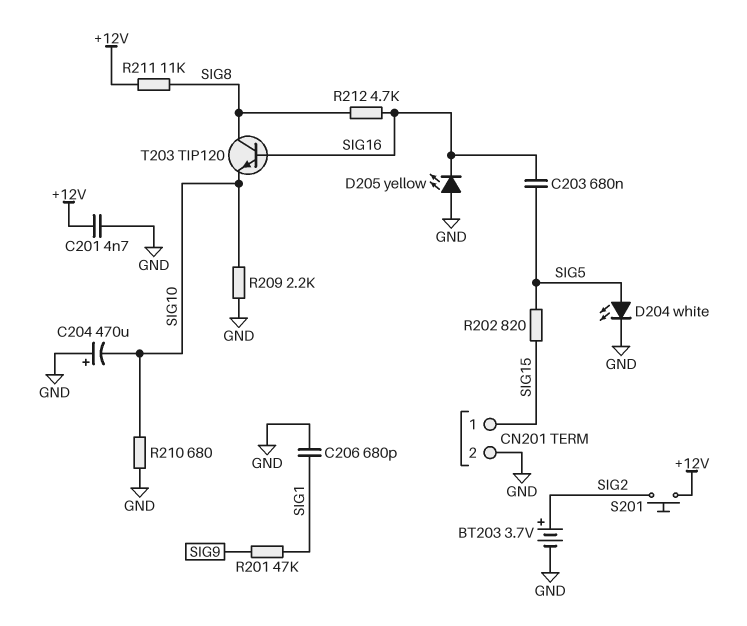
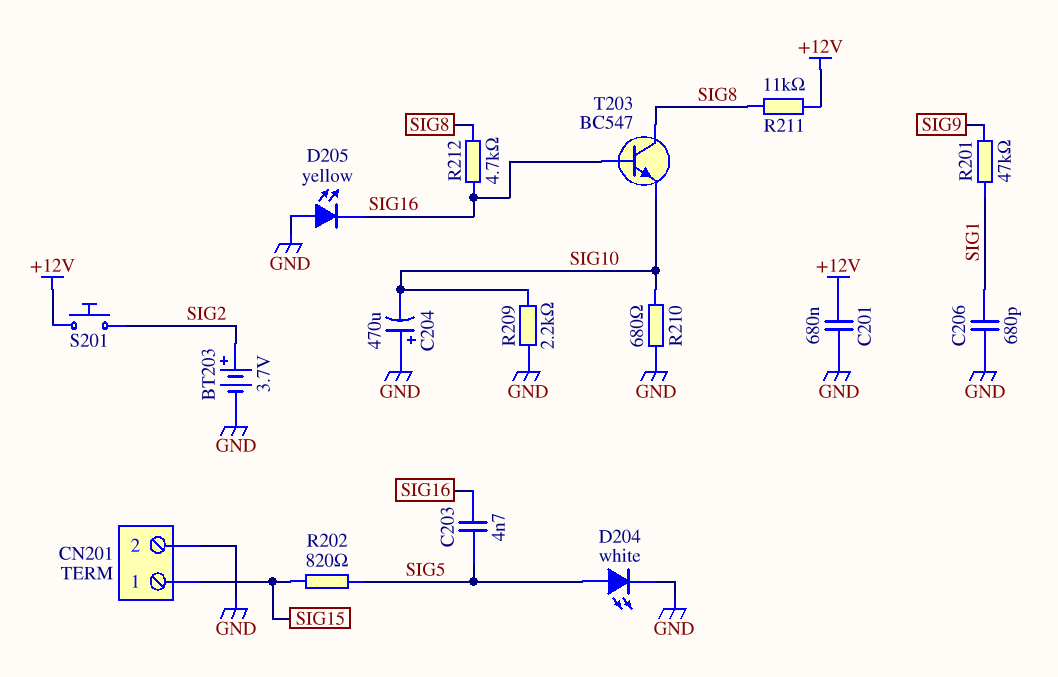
C201: 4.7nF (+12V, GND) -> 680nF (+12V, GND)
C203: 680nF (SIG5, SIG16) -> 4.7nF (SIG5, SIG16)
T203: NPN TIP120 (B SIG16, C SIG8, E SIG10) -> NPN BC547 (B SIG16, C SIG8, E SIG10)

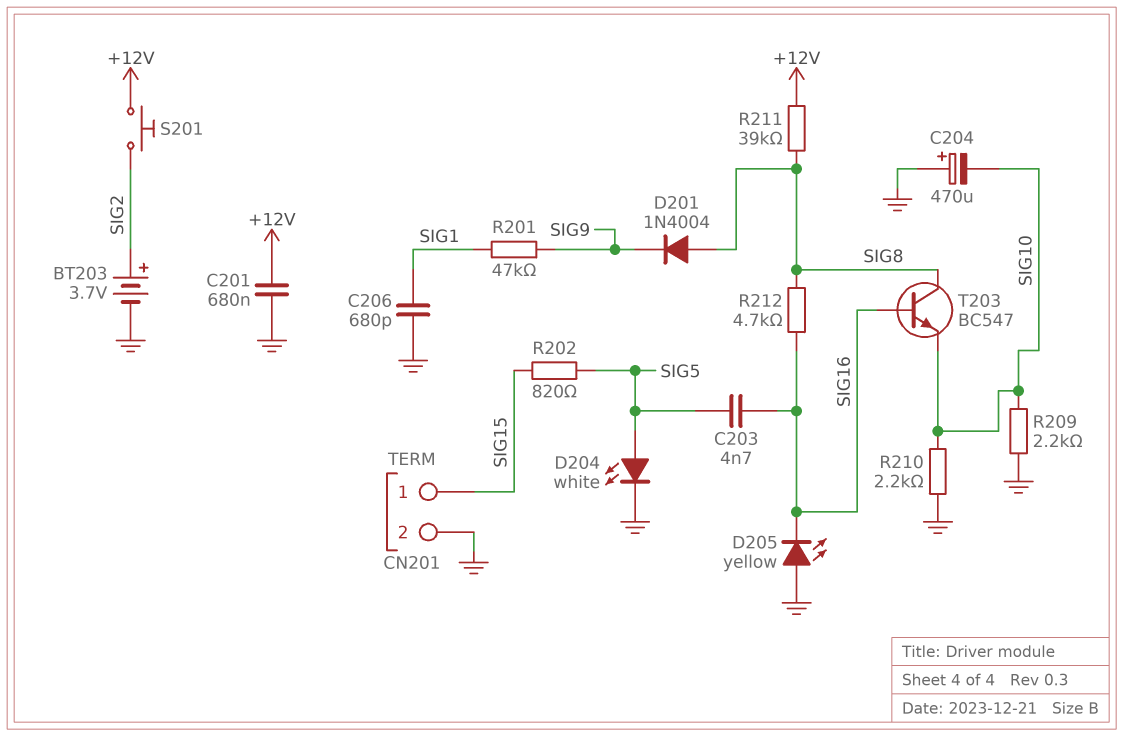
D201: none -> diode 1N4004 (A SIG8, K SIG9)
R210: 680 (GND, SIG10) -> 2.2k (GND, SIG10)
R211: 11k (+12V, SIG8) -> 39k (+12V, SIG8)

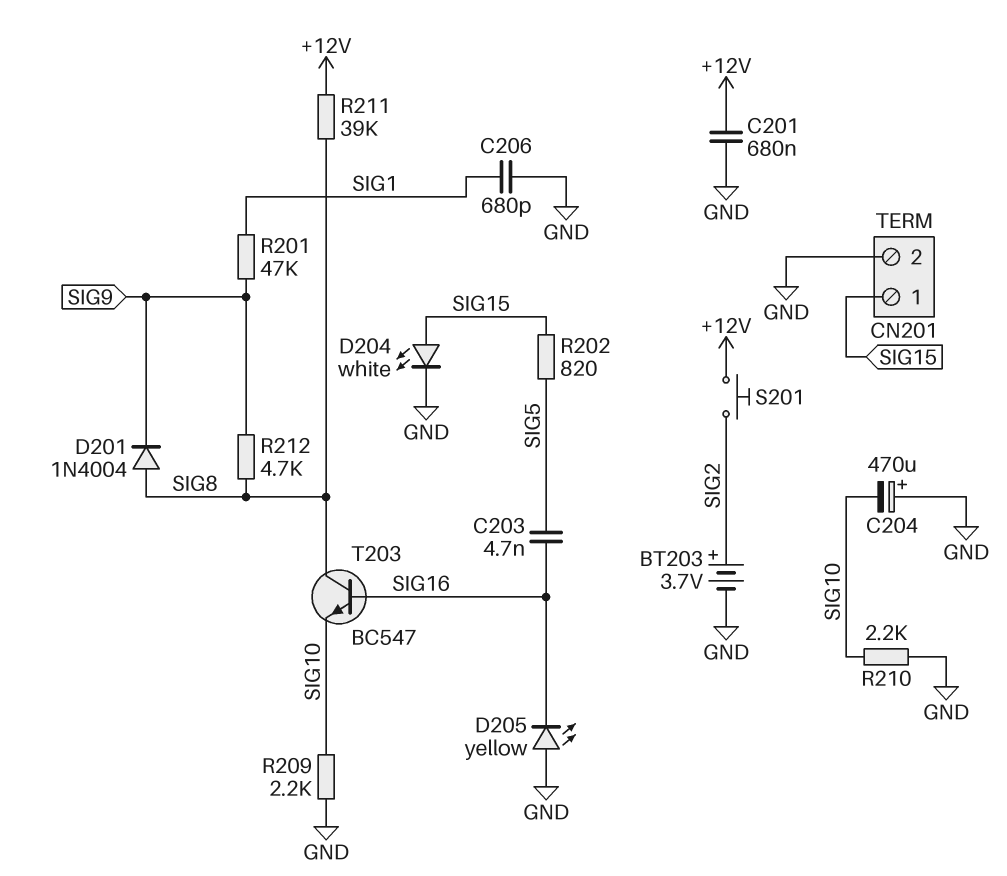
D204: LED white (A SIG5, K GND) -> LED white (A SIG15, K GND)
R212: 4.7k (SIG8, SIG16) -> 4.7k (SIG8, SIG9)

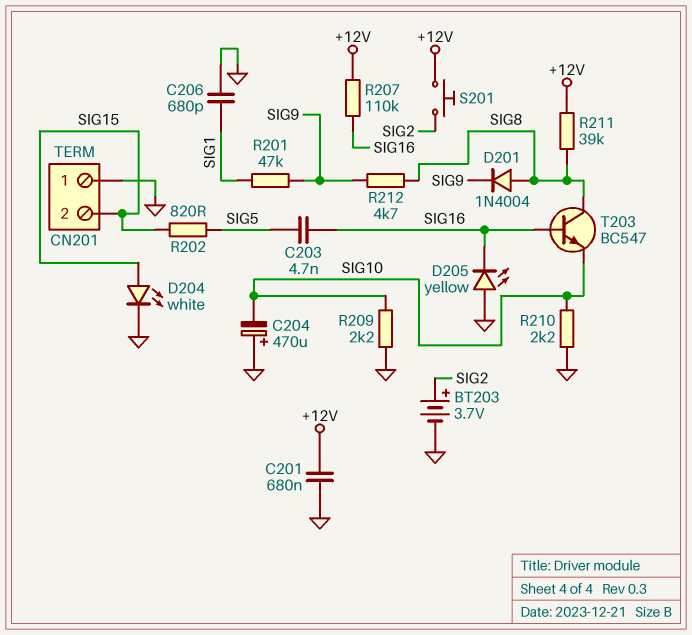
CN201 pin 1: SIG15 -> GND
CN201 pin 2: GND -> SIG15
R207: none -> 110k (+12V, SIG16)

